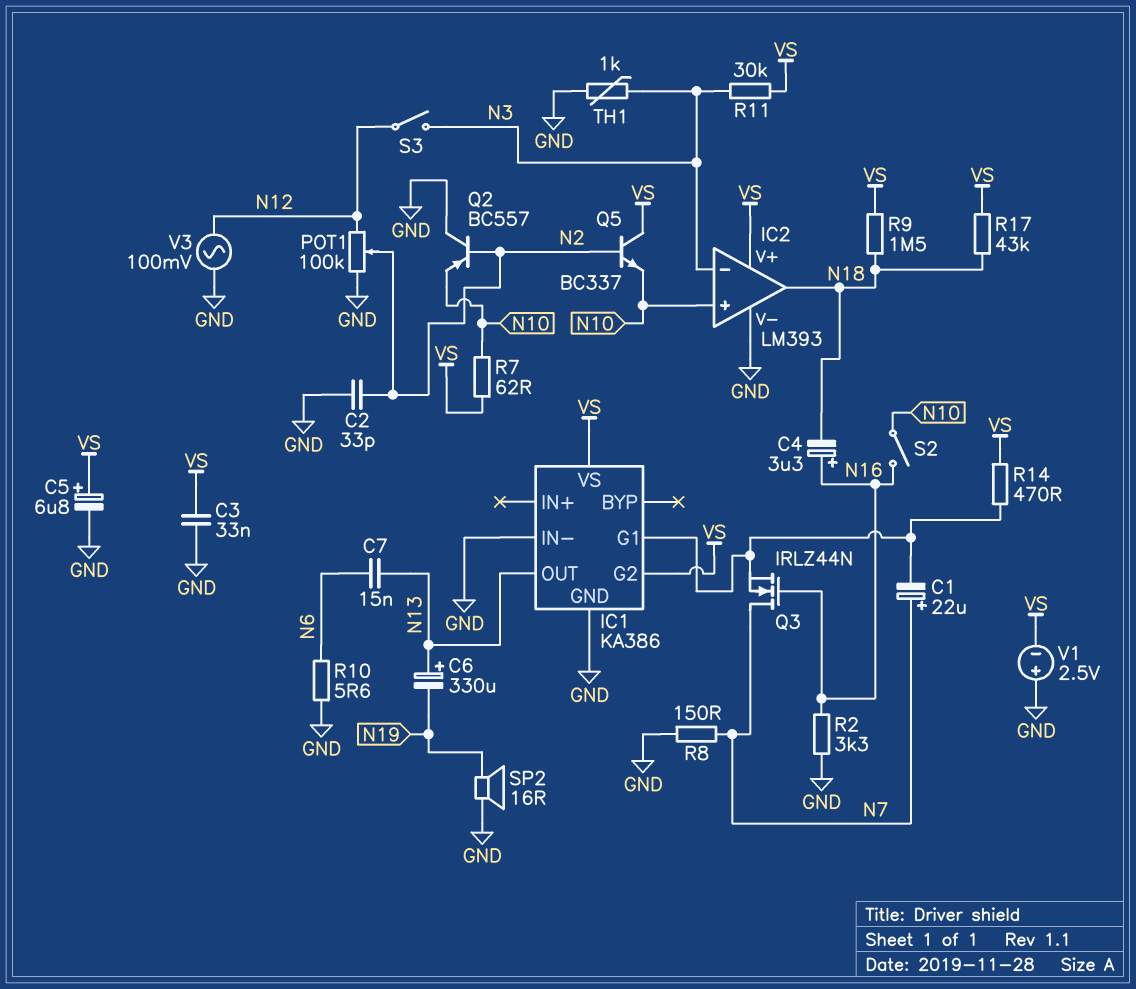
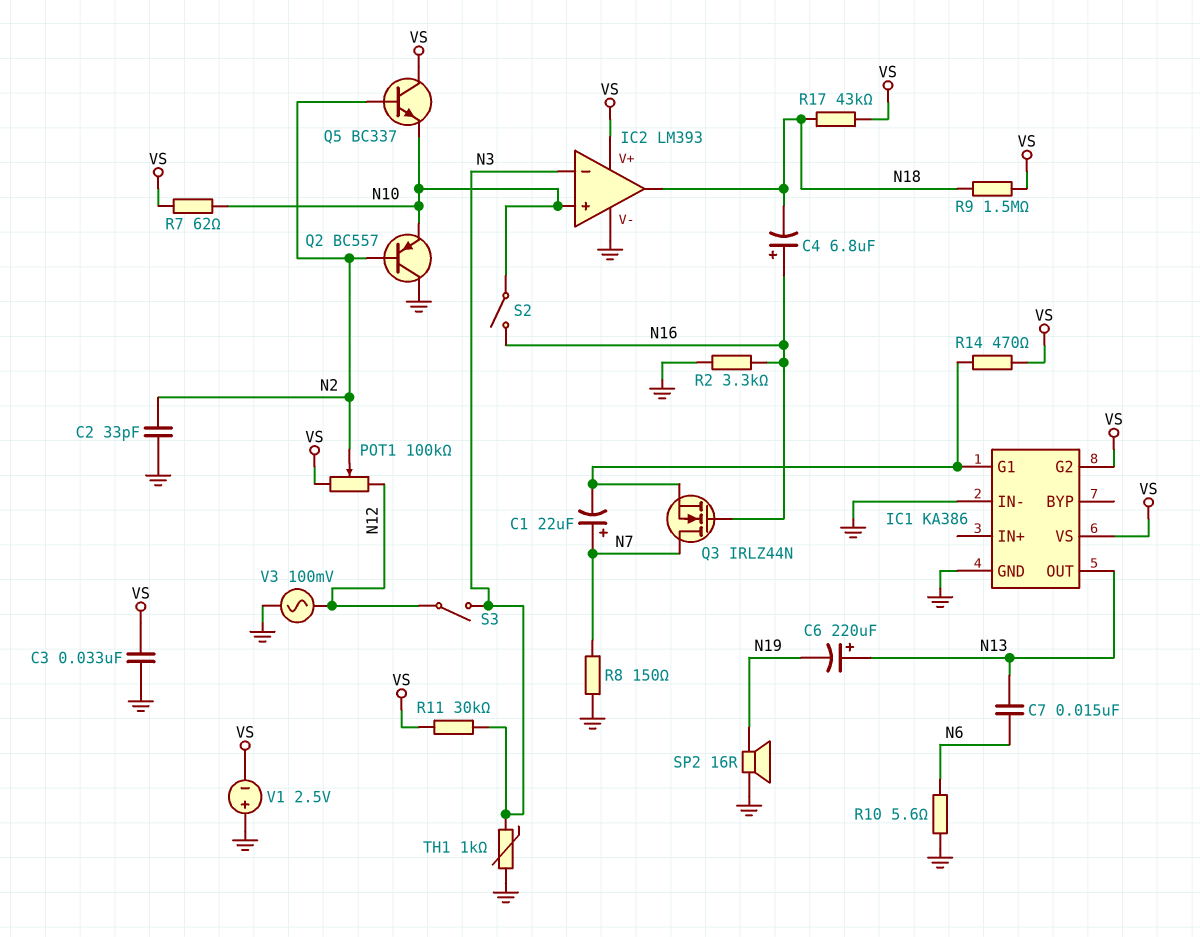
C4: 3.3uF (plus N16, minus N18) -> 6.8uF (plus N16, minus N18)
C5: 6.8uF (plus VS, minus GND) -> none
C6: 330uF (plus N13, minus N19) -> 220uF (plus N13, minus N19)
POT1: 100k (GND, N12, wiper N2) -> 100k (N12, VS, wiper N2)

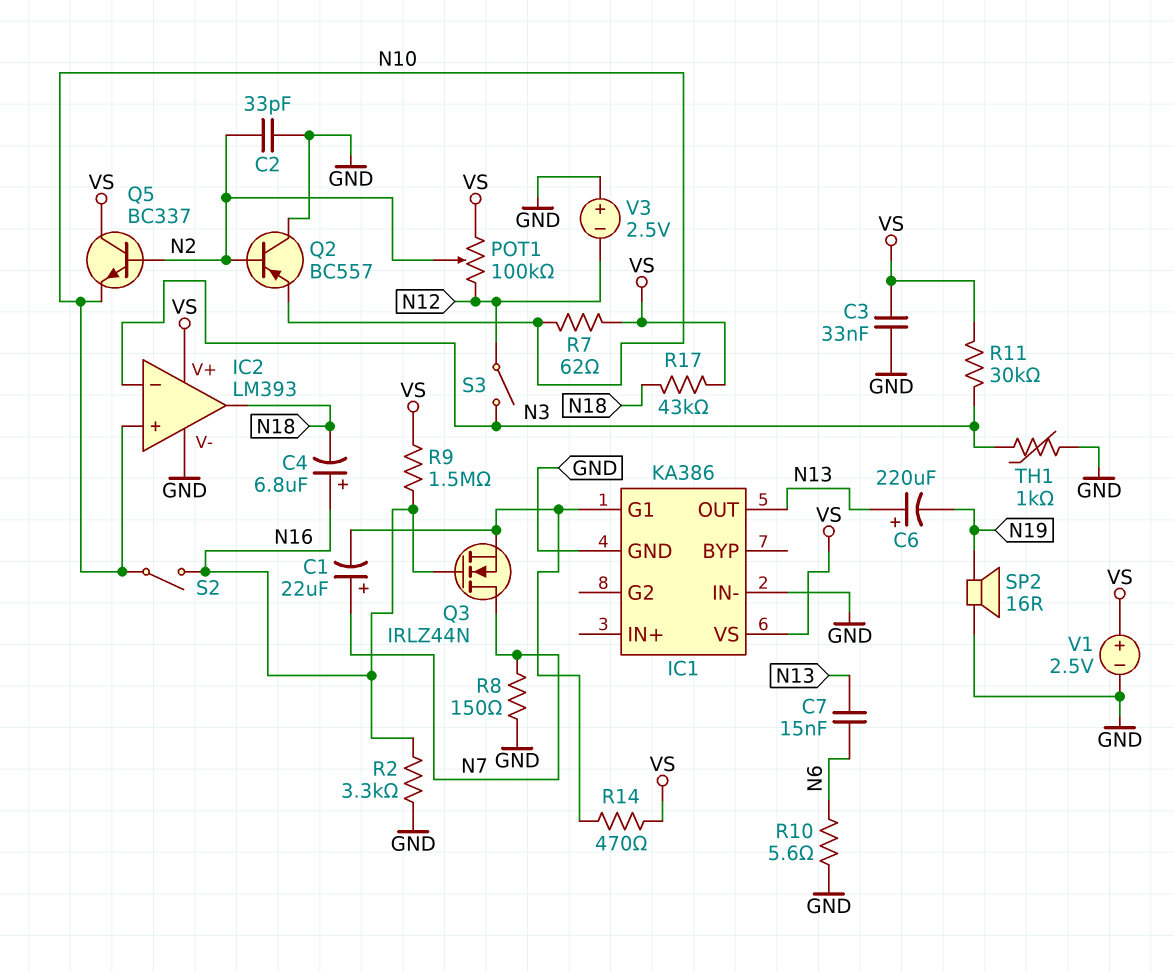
IC1 pin G2: VS -> none
R9: 1.5M (N18, VS) -> 1.5M (N16, VS)
V1: 2.5V (plus GND, minus VS) -> 2.5V (plus VS, minus GND)
V3: AC 100mV (GND, N12) -> 2.5V (plus GND, minus N12)

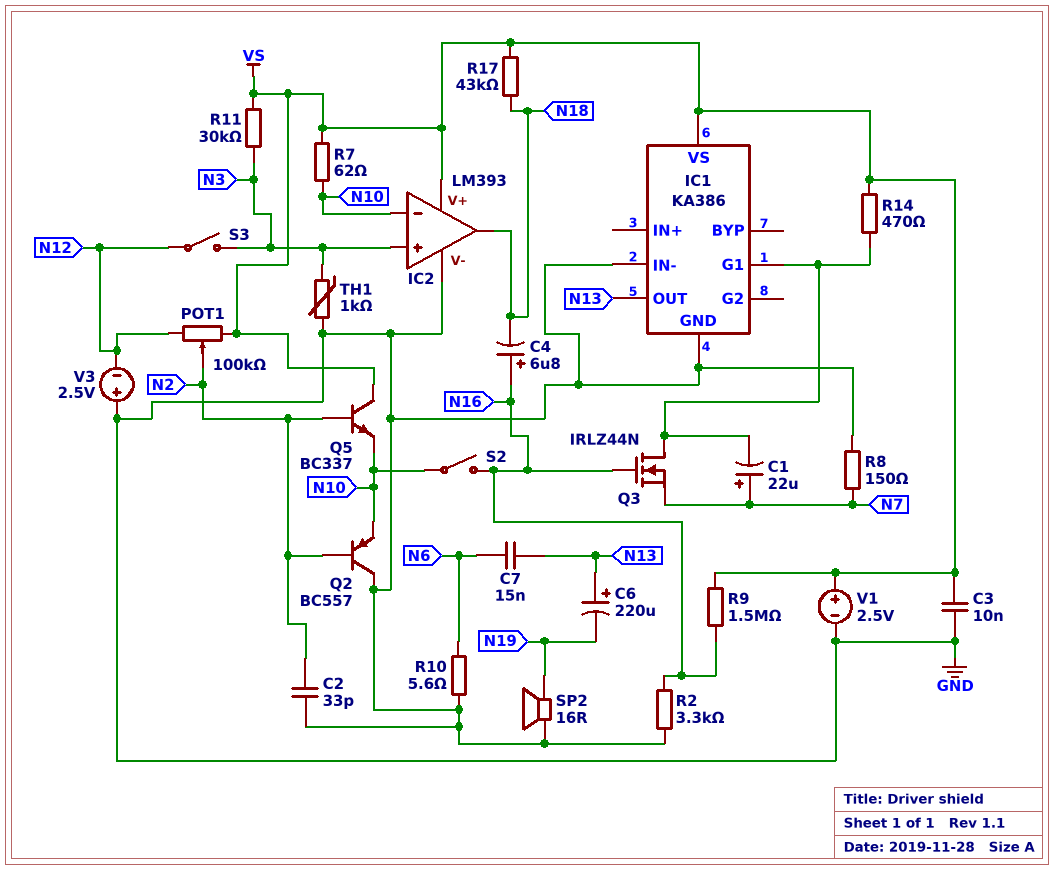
C3: 33nF (GND, VS) -> 10nF (GND, VS)
IC2 pin in+: N10 -> N3
IC2 pin in-: N3 -> N10
Q3: NMOS IRLZ44N (G N16, D N7, S IC1/G1) -> NMOS IRLZ44N (G N16, D IC1/G1, S N7)

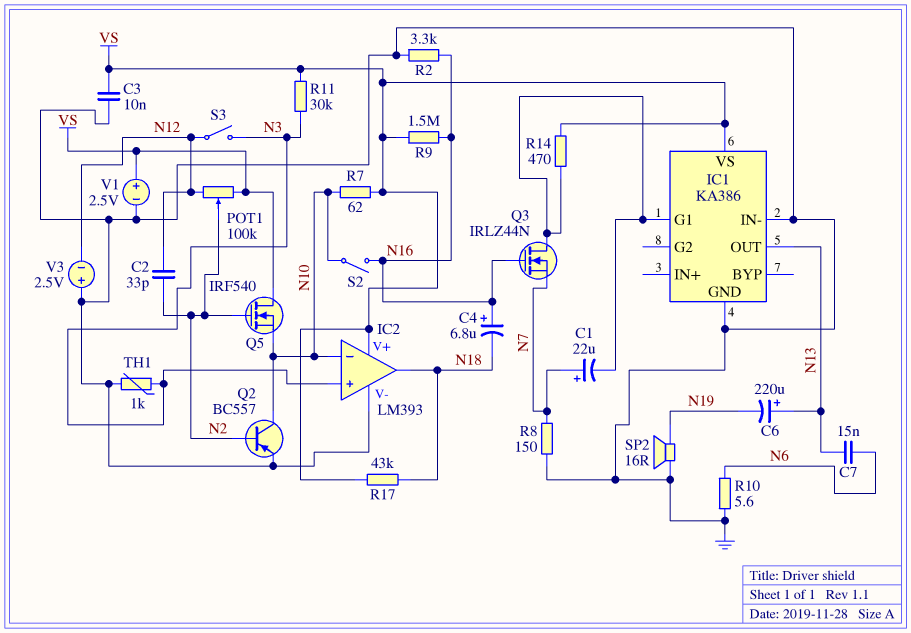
C2: 33pF (GND, N2) -> 33pF (N2, N12)
Q2: PNP BC557 (B N2, C GND, E N10) -> PNP BC557 (B N2, C N10, E GND)
Q5: NPN BC337 (B N2, C VS, E N10) -> NMOS IRF540 (G N2, D VS, S N10)

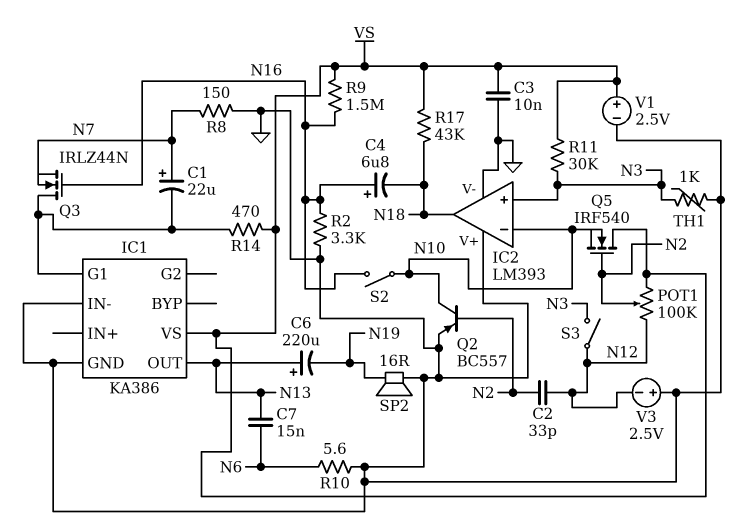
IC2 pin V+: VS -> GND
R7: 62 (N10, VS) -> none

